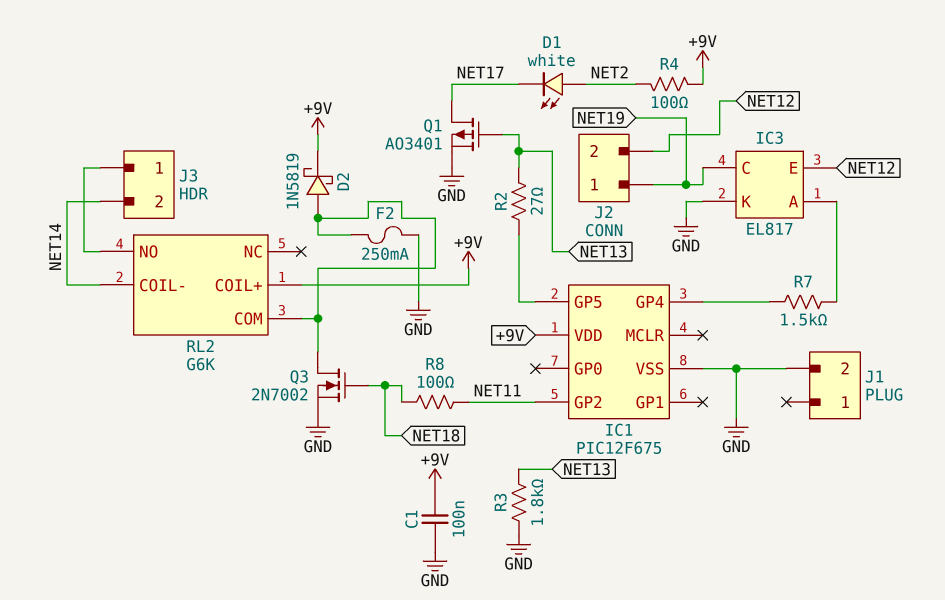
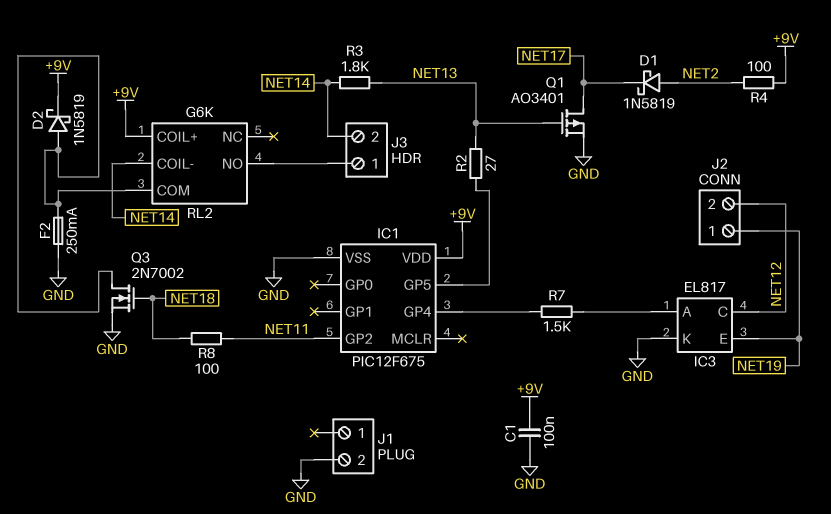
D1: LED white (A NET2, K NET17) -> schottky 1N5819 (A NET2, K NET17)
IC3 pin C: NET19 -> NET12
IC3 pin E: NET12 -> NET19
R3: 1.8k (GND, NET13) -> 1.8k (NET13, NET14)

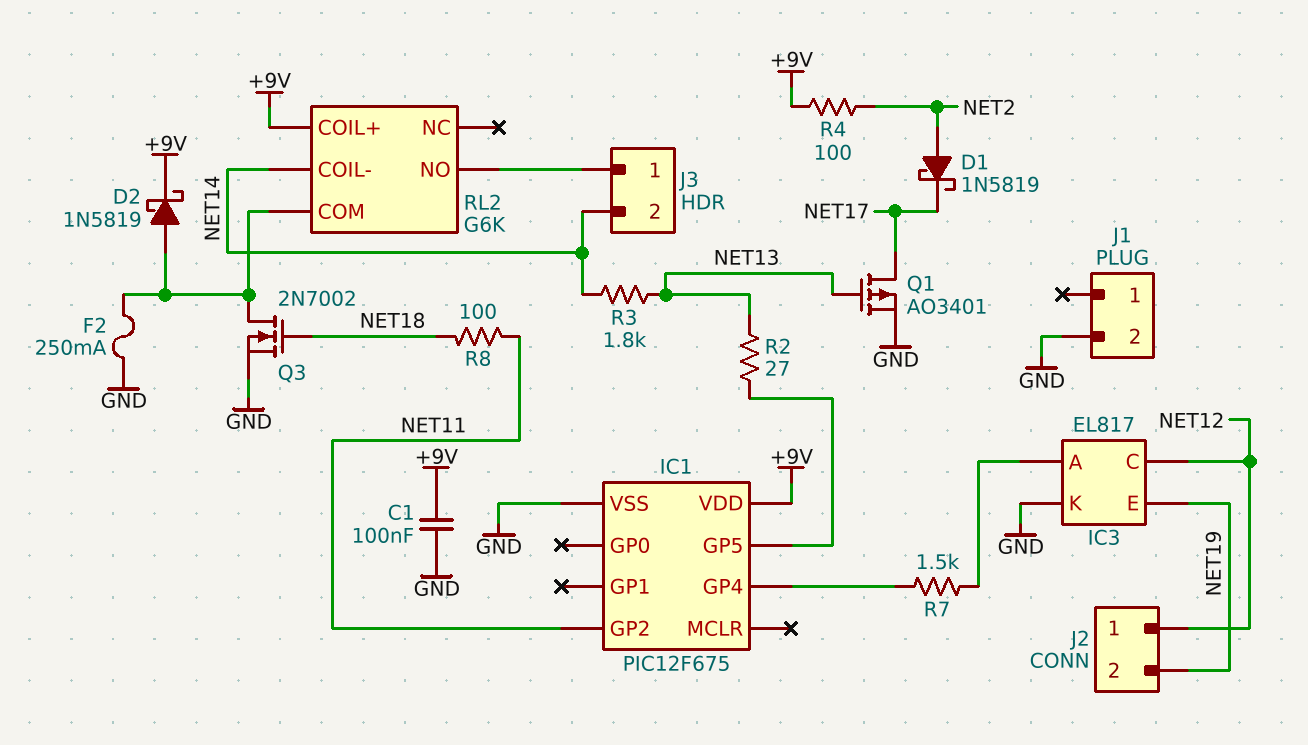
J2 pin 1: NET19 -> NET12
J2 pin 2: NET12 -> NET19

